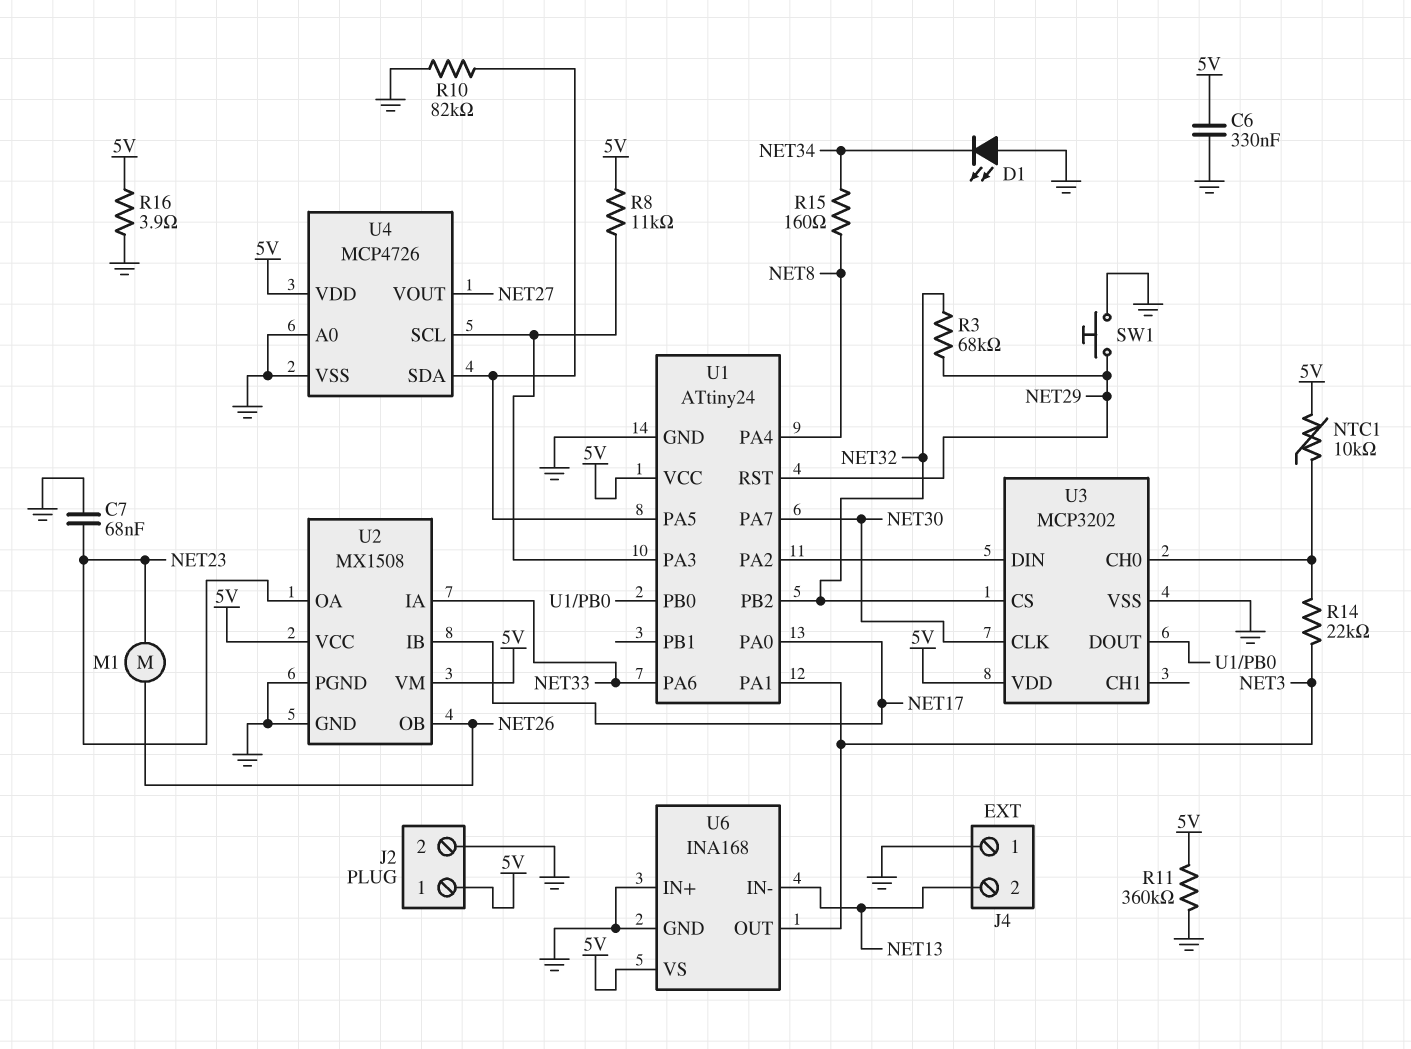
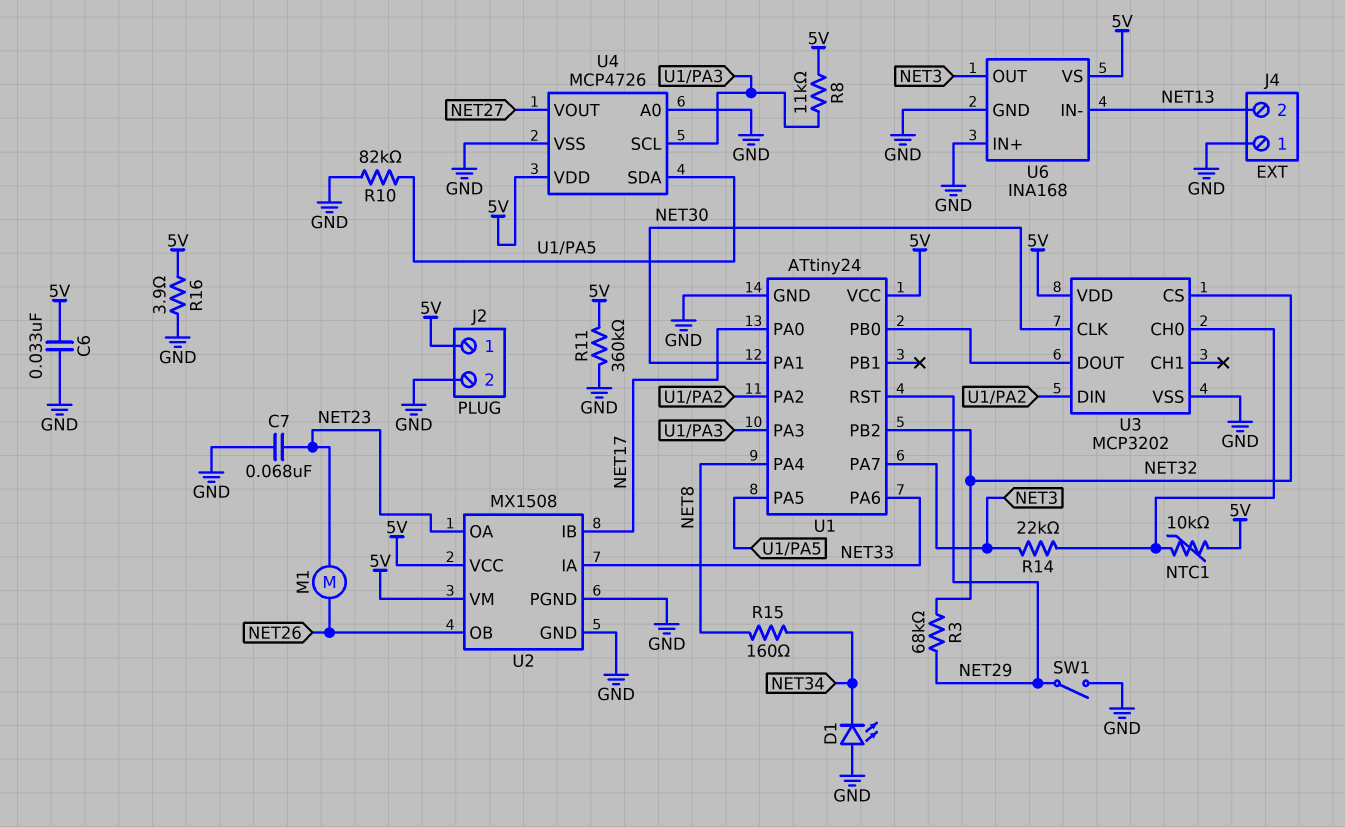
C6: 330nF (5V, GND) -> 33nF (5V, GND)
SW1: button (GND, NET29) -> switch (GND, NET29)
U1 pin PA1: NET3 -> NET30
U1 pin PA7: NET30 -> NET3

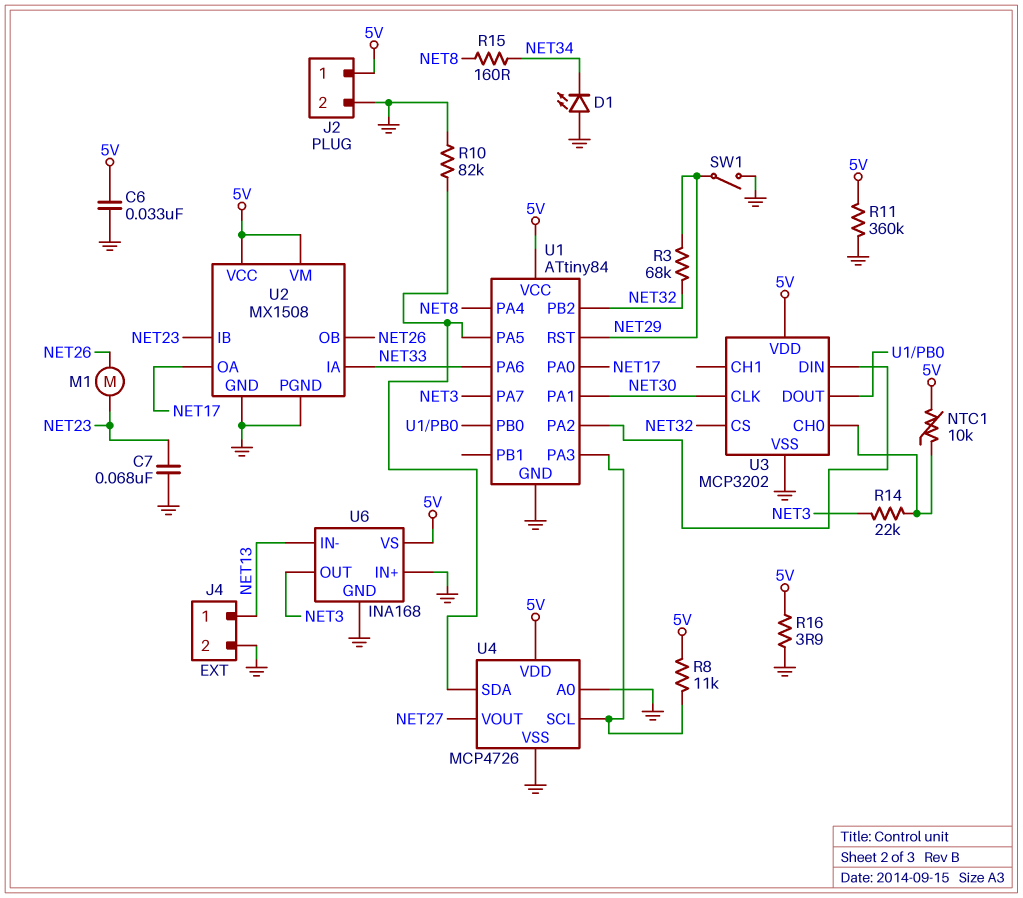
J4 pin 1: GND -> NET13
J4 pin 2: NET13 -> GND
U1: ATtiny24 -> ATtiny84
U2 pin IB: NET17 -> NET23
U2 pin OA: NET23 -> NET17

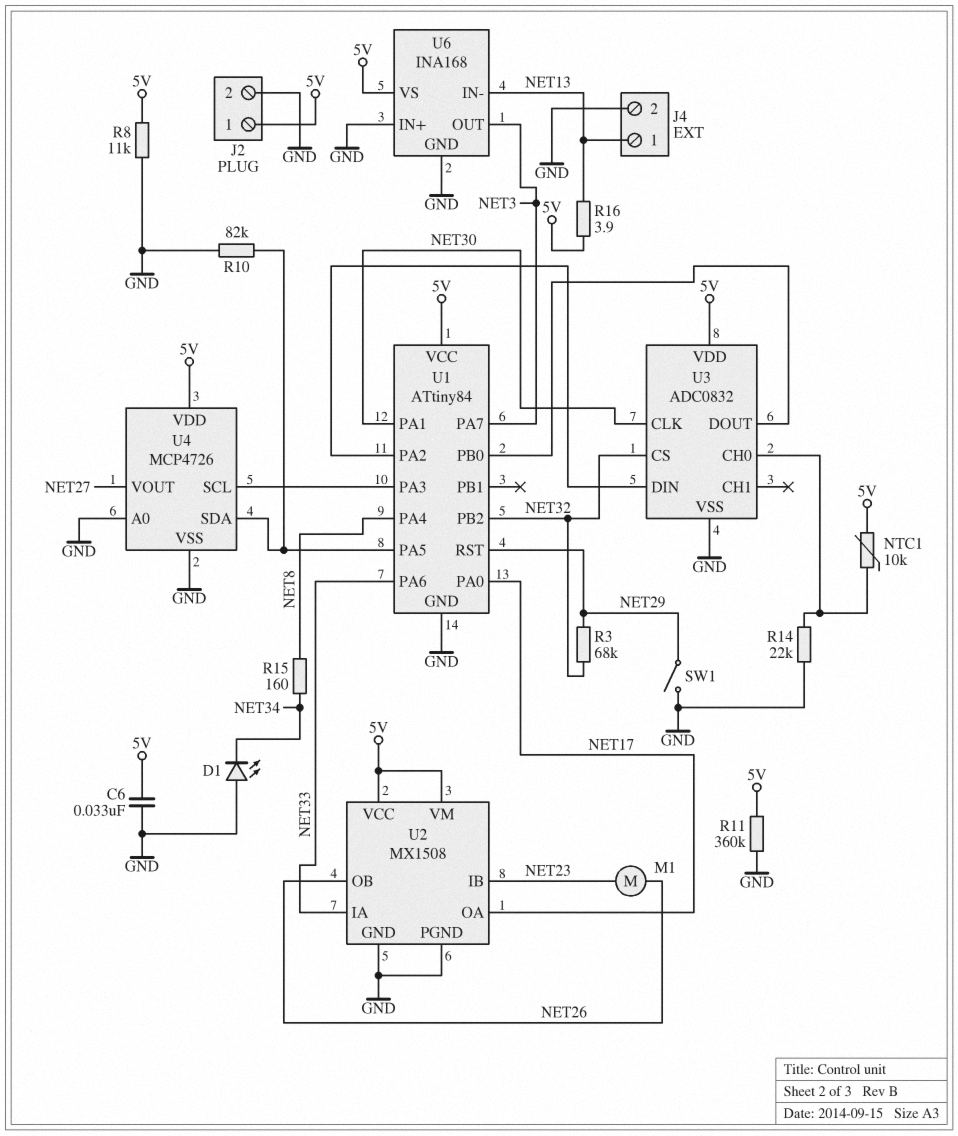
C7: 68nF (GND, NET23) -> none
R8: 11k (5V, U1/PA3) -> 11k (5V, GND)
R14: 22k (NET3, U3/CH0) -> 22k (GND, U3/CH0)
R16: 3.9 (5V, GND) -> 3.9 (5V, NET13)
U3: MCP3202 -> ADC0832

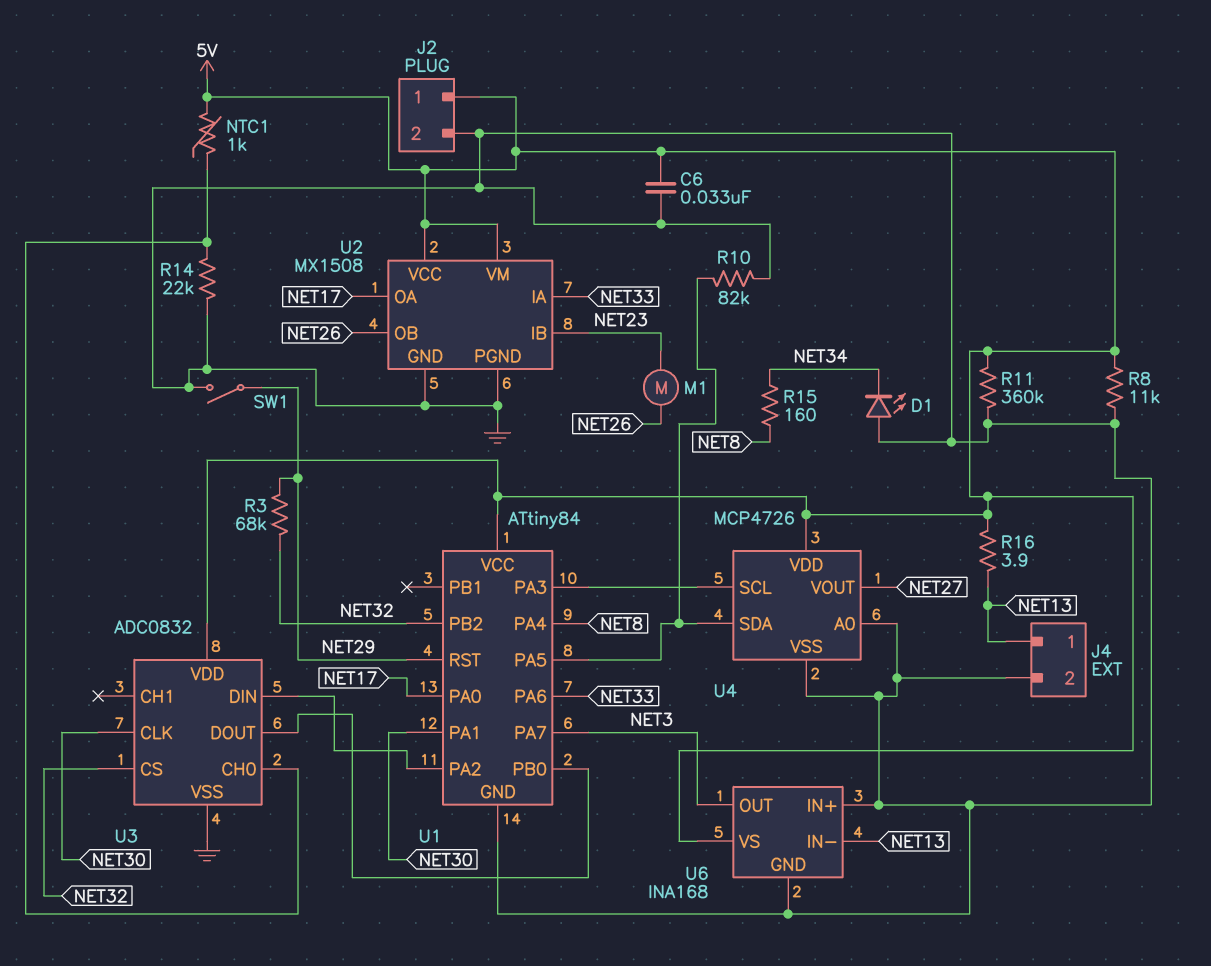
NTC1: 10k (5V, U3/CH0) -> 1k (5V, U3/CH0)

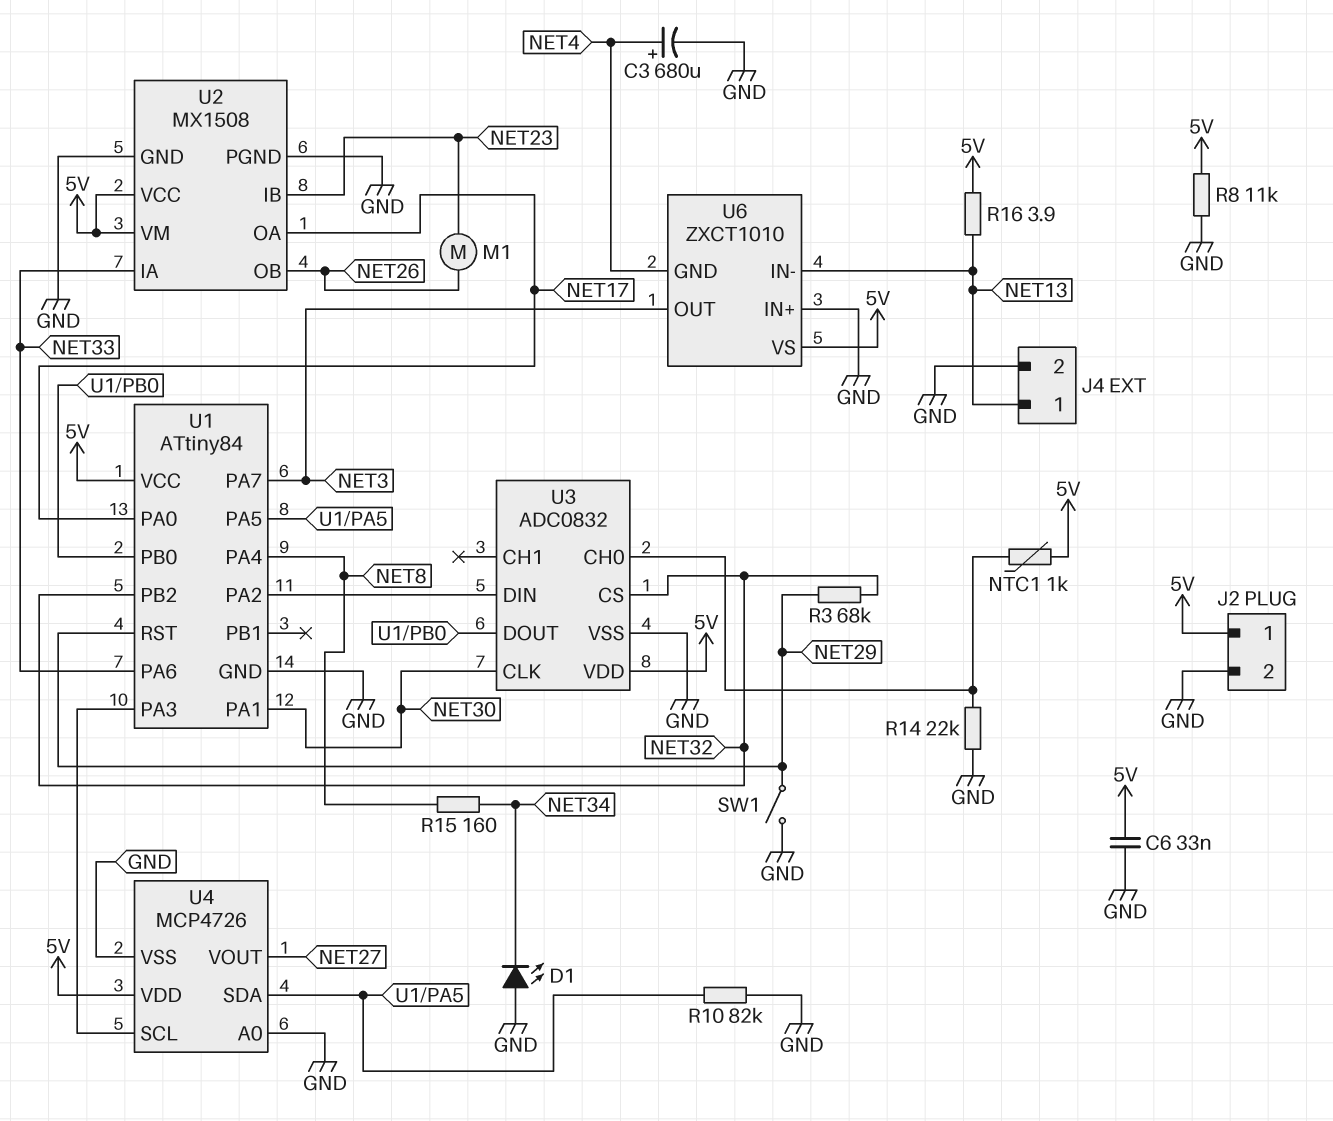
C3: none -> 680uF (plus NET4, minus GND)
R11: 360k (5V, GND) -> none
U6: INA168 -> ZXCT1010
U6 pin GND: GND -> NET4

